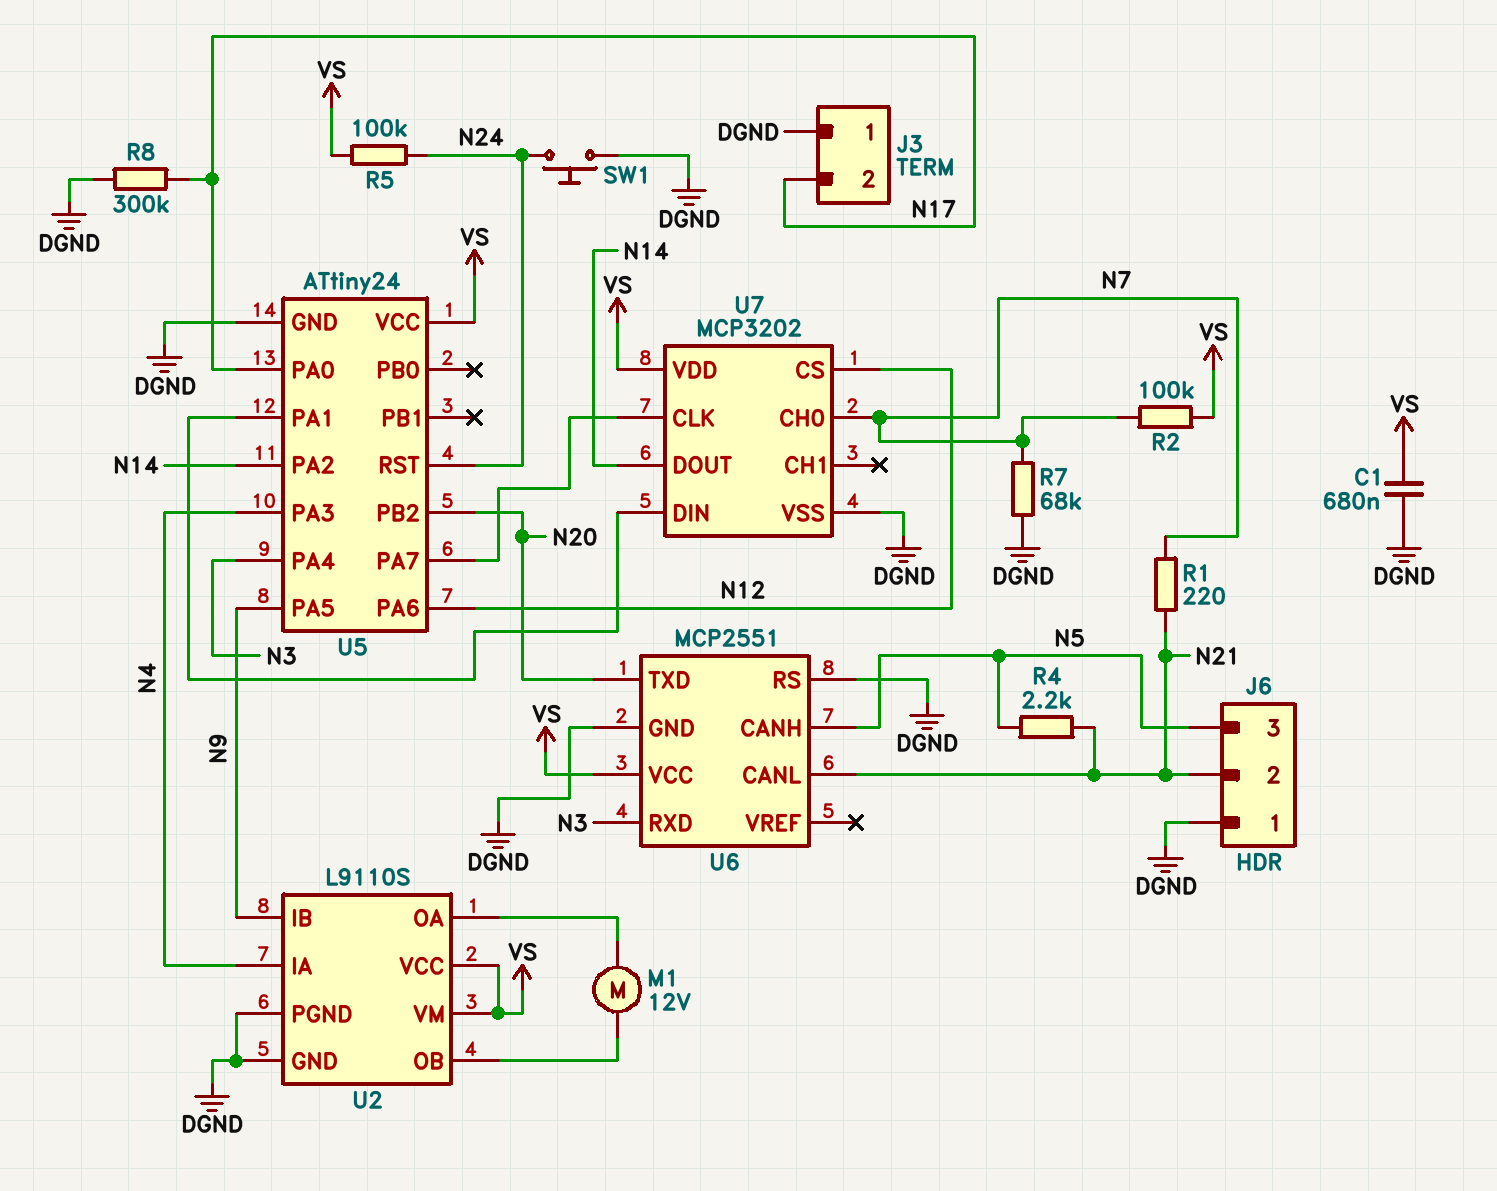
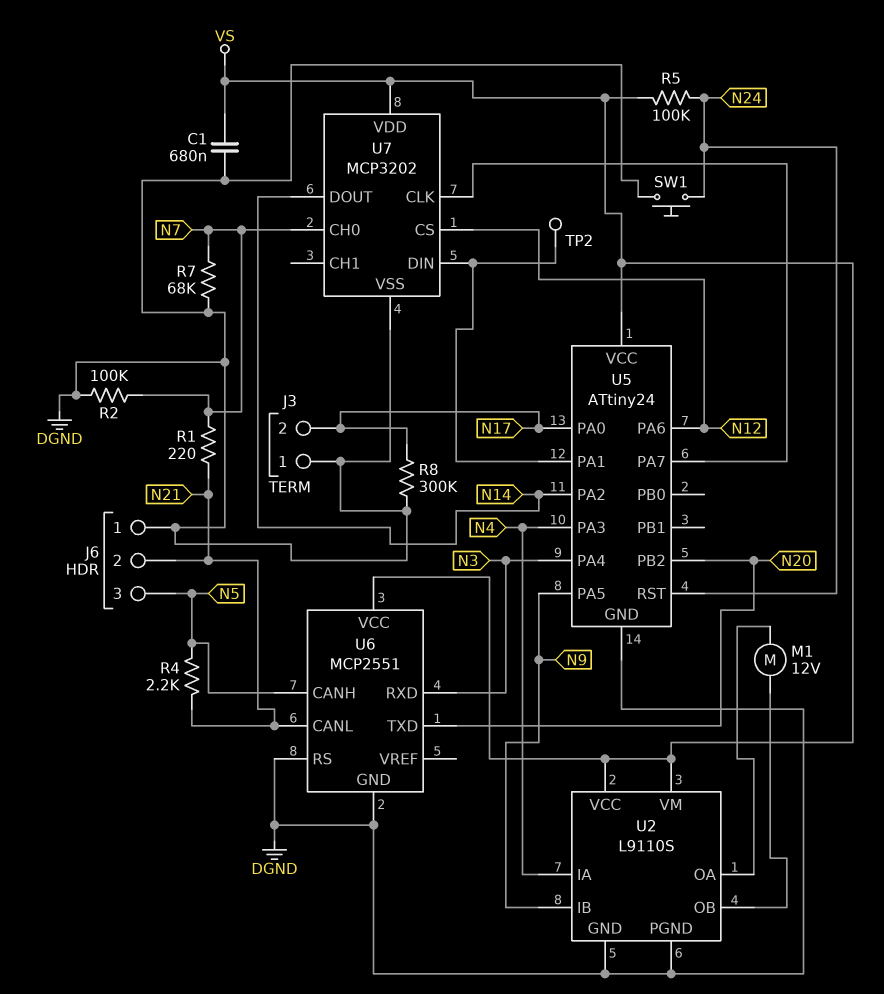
R2: 100k (N7, VS) -> 100k (DGND, N7)
TP2: none -> test point (U5/PA1)

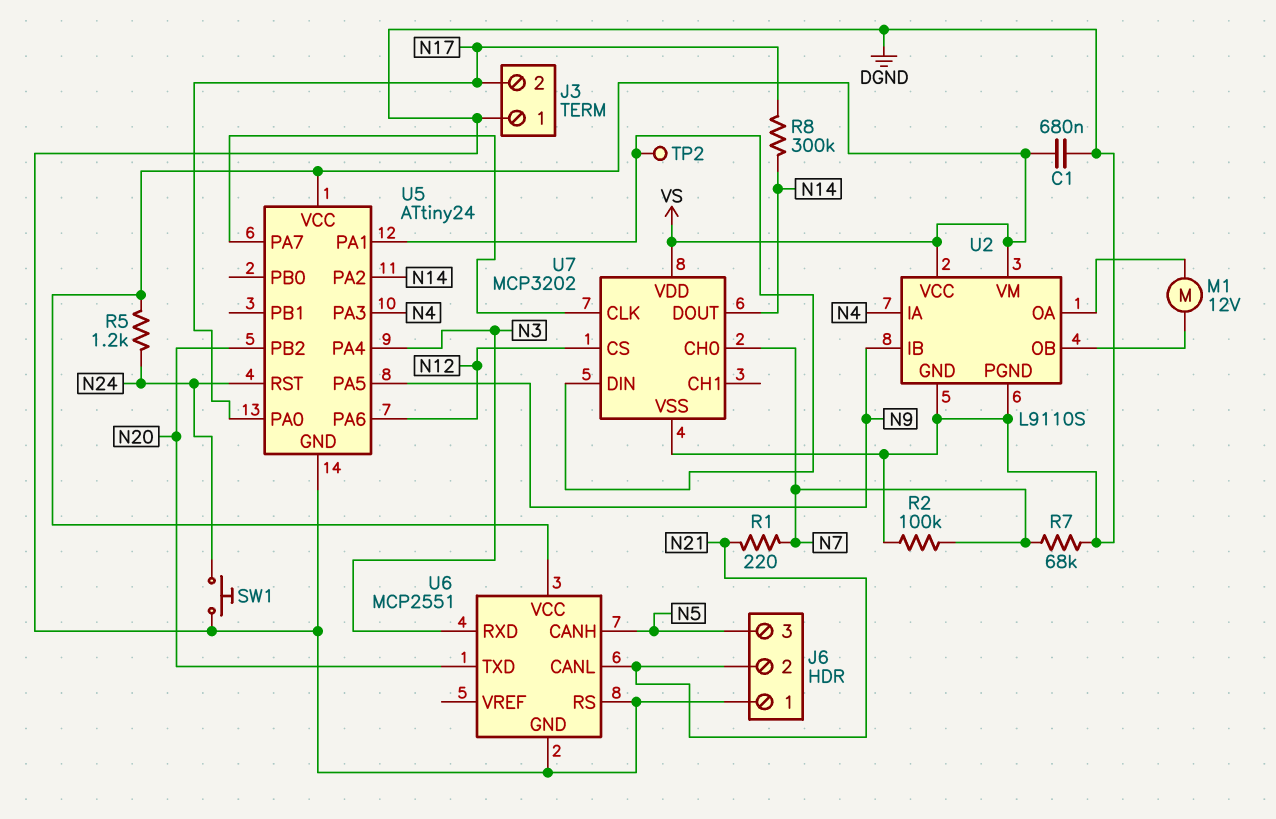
R4: 2.2k (N5, N21) -> none
R5: 100k (N24, VS) -> 1.2k (N24, VS)
R8: 300k (DGND, N17) -> 300k (N14, N17)

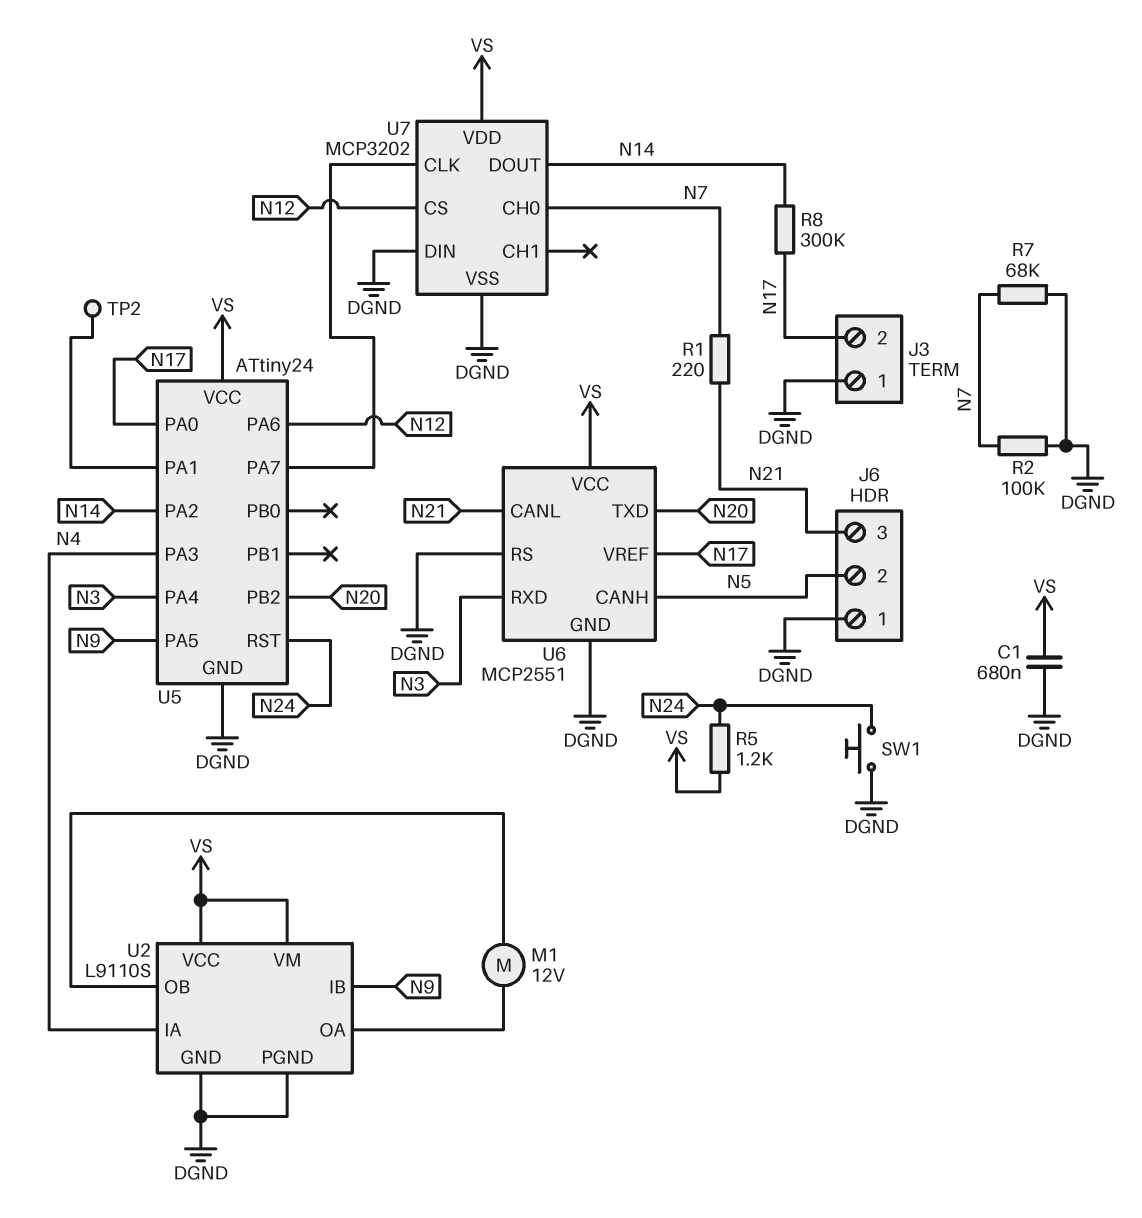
J6 pin 2: N21 -> N5
J6 pin 3: N5 -> N21
U6 pin VREF: none -> N17
U7 pin DIN: U5/PA1 -> DGND

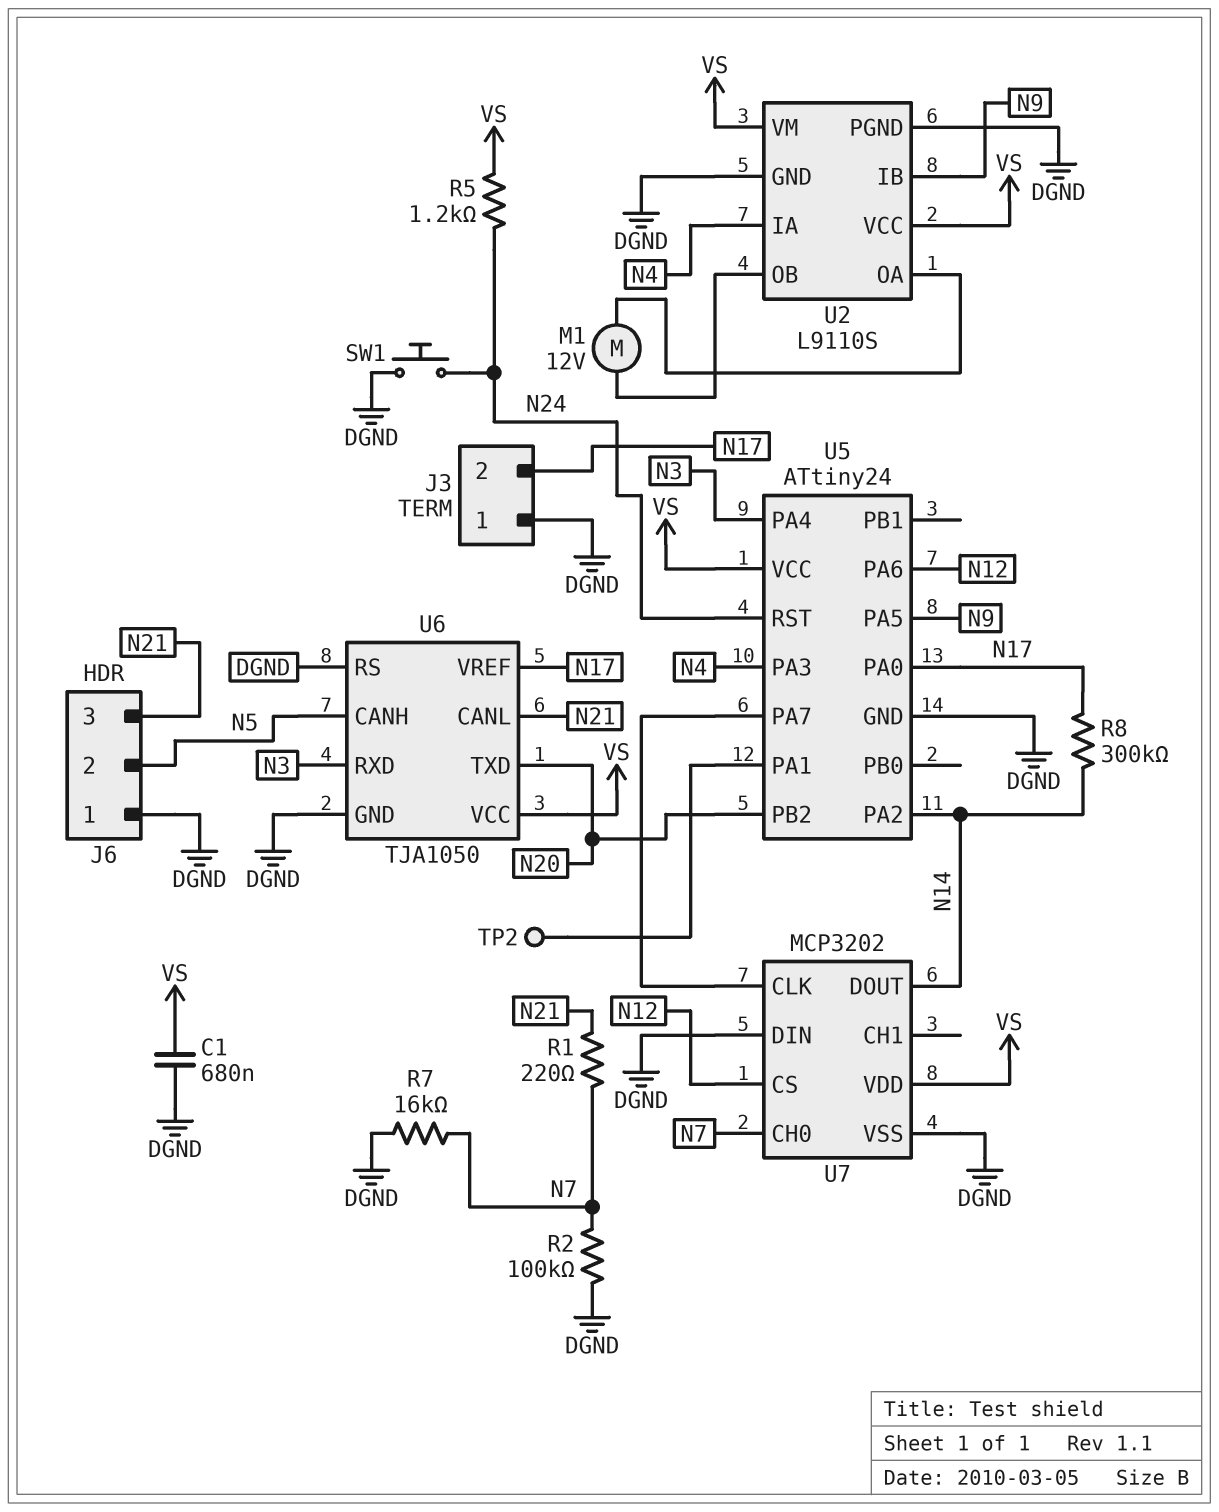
R7: 68k (DGND, N7) -> 16k (DGND, N7)
U6: MCP2551 -> TJA1050

